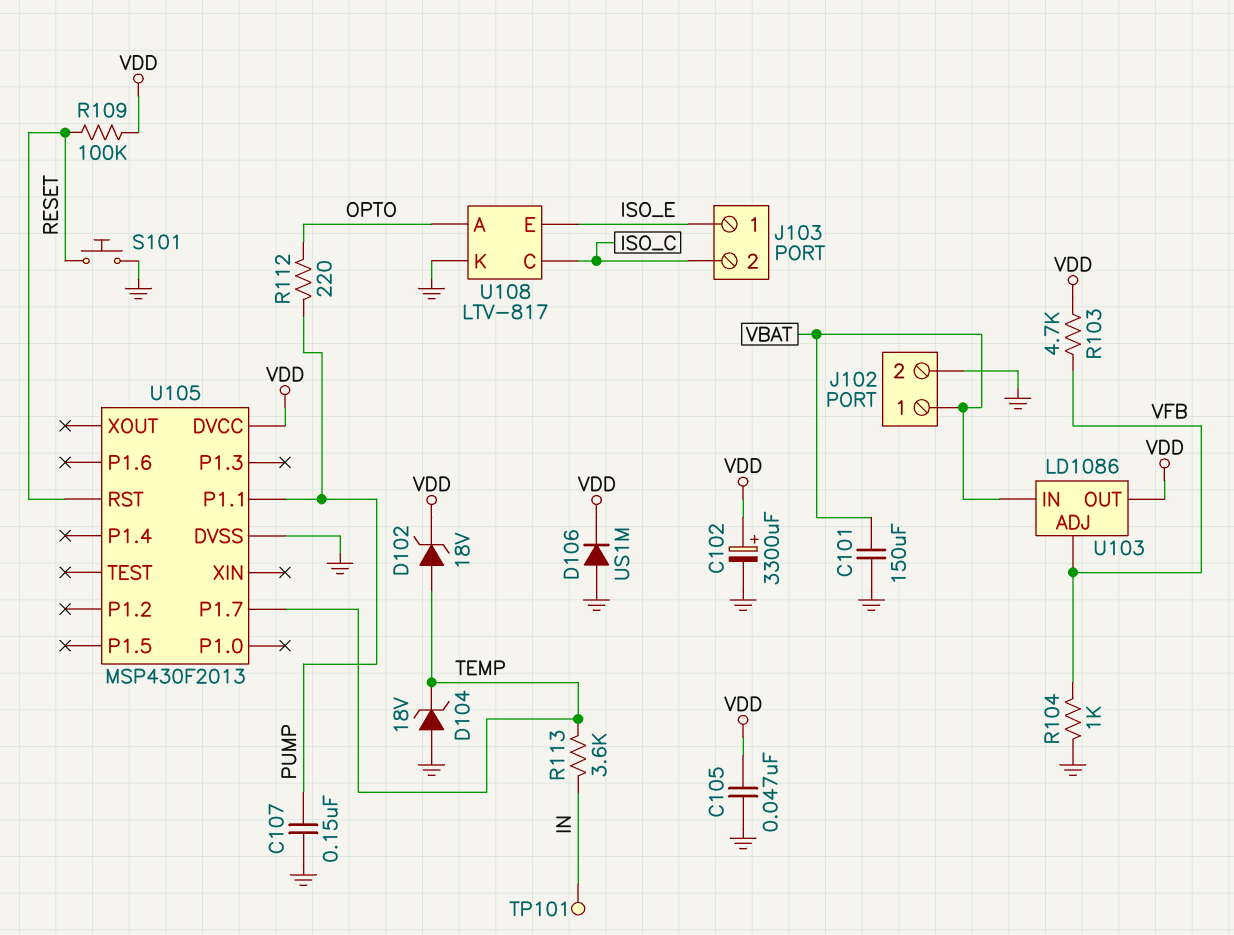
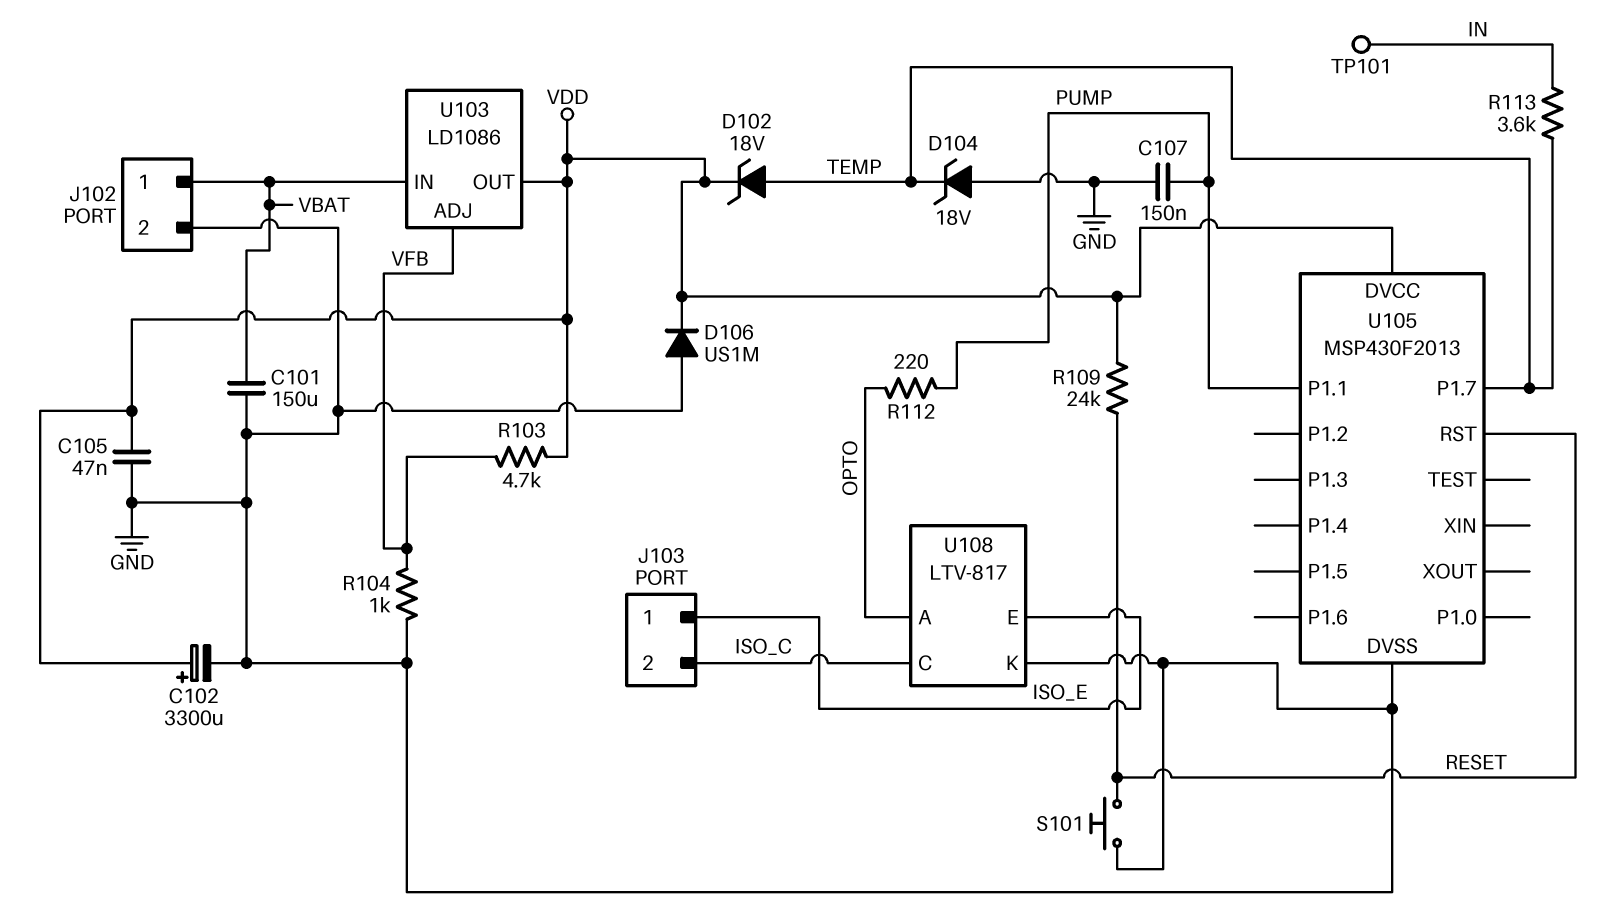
R109: 100k (RESET, VDD) -> 24k (RESET, VDD)

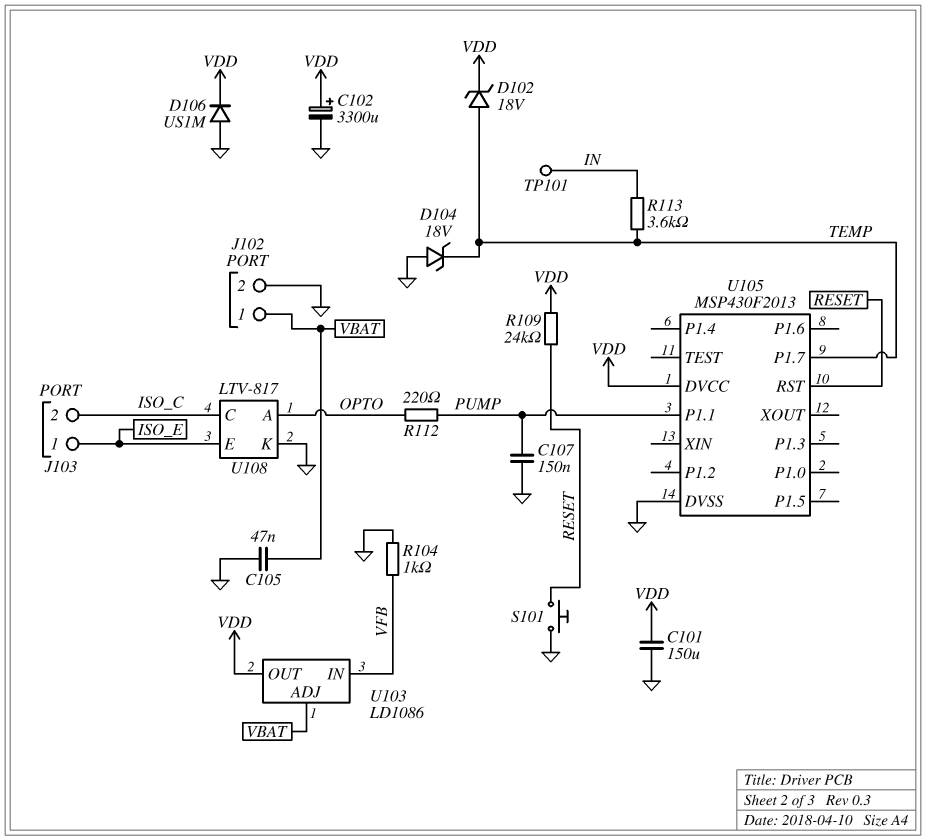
C101: 150uF (GND, VBAT) -> 150uF (GND, VDD)
C105: 47nF (GND, VDD) -> 47nF (GND, VBAT)
R103: 4.7k (VDD, VFB) -> none
U103 pin ADJ: VFB -> VBAT
U103 pin IN: VBAT -> VFB

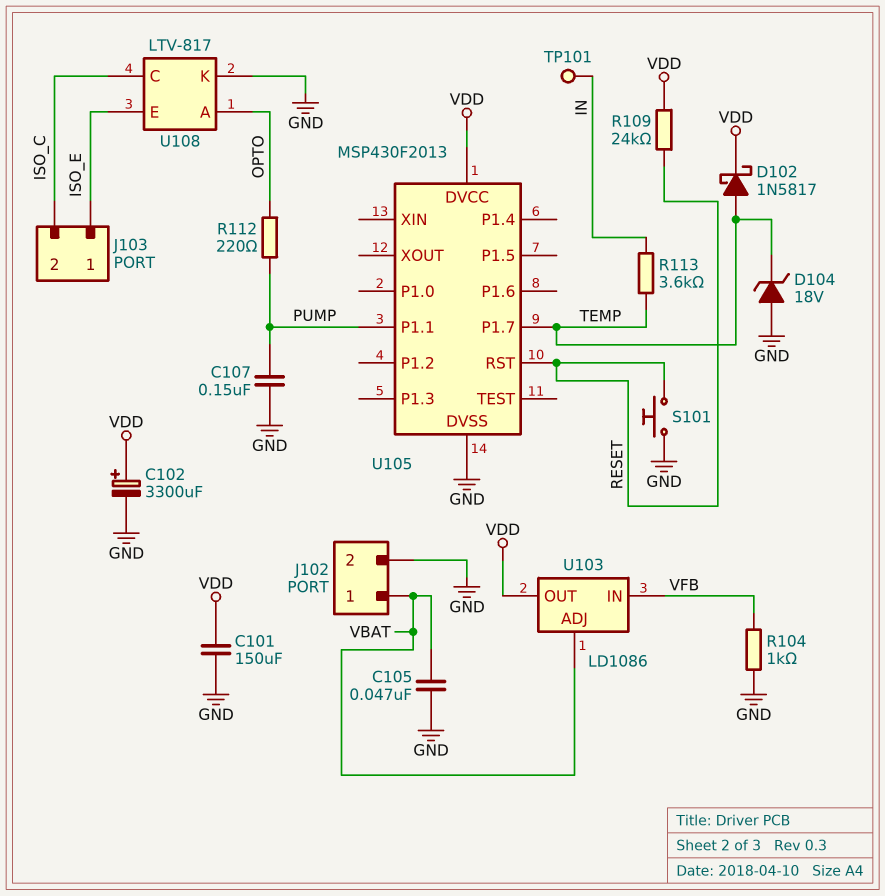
D102: zener 18V (A TEMP, K VDD) -> schottky 1N5817 (A TEMP, K VDD)
D106: diode US1M (A GND, K VDD) -> none

